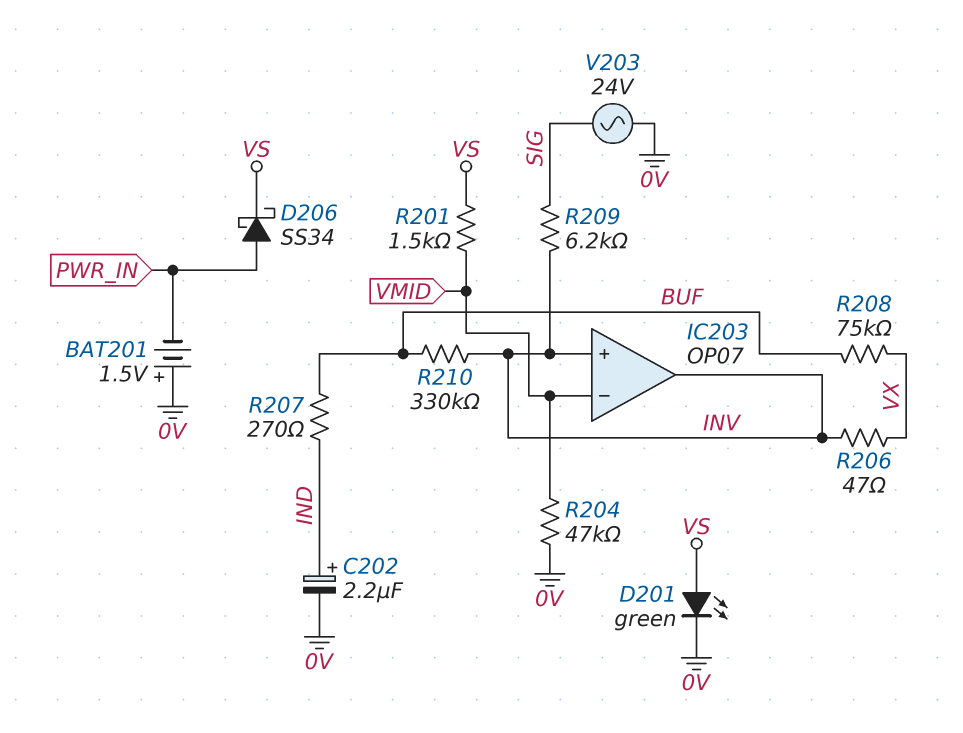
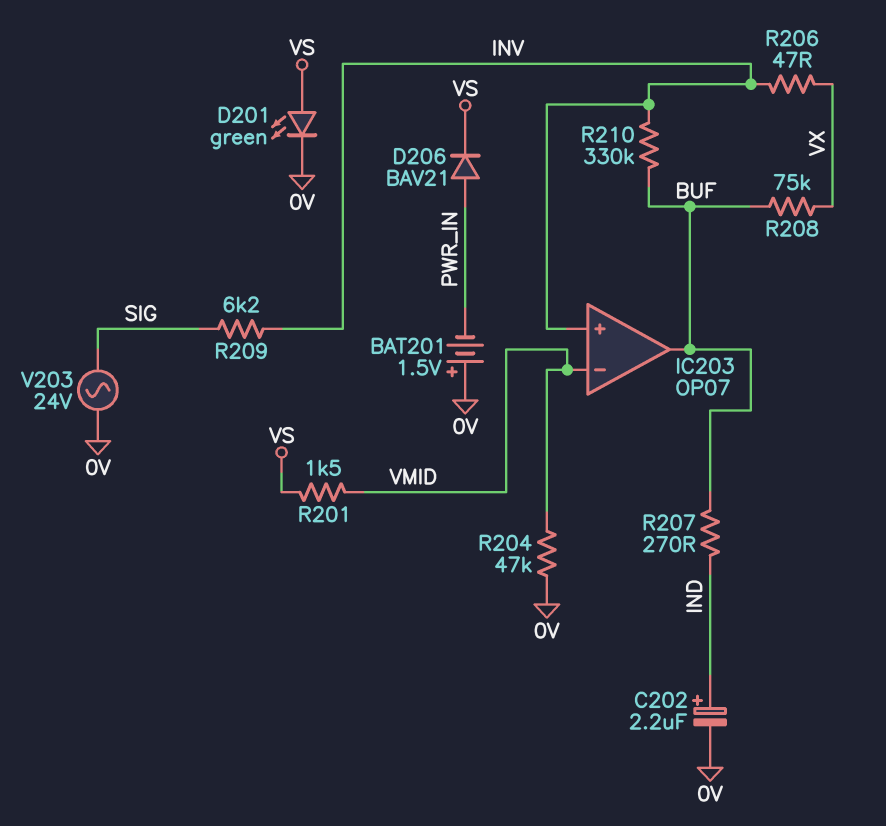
D206: schottky SS34 (A PWR_IN, K VS) -> diode BAV21 (A PWR_IN, K VS)
IC203 pin out: INV -> BUF

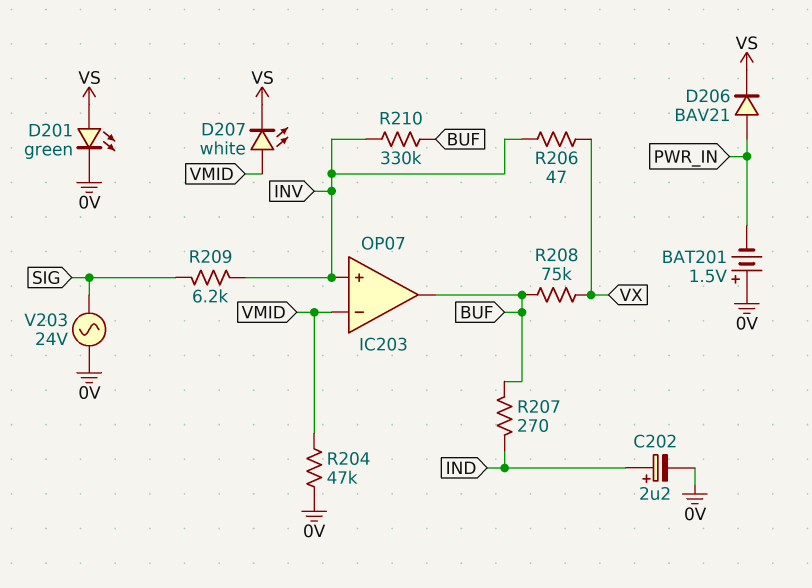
D207: none -> LED white (A VMID, K VS)
R201: 1.5k (VMID, VS) -> none

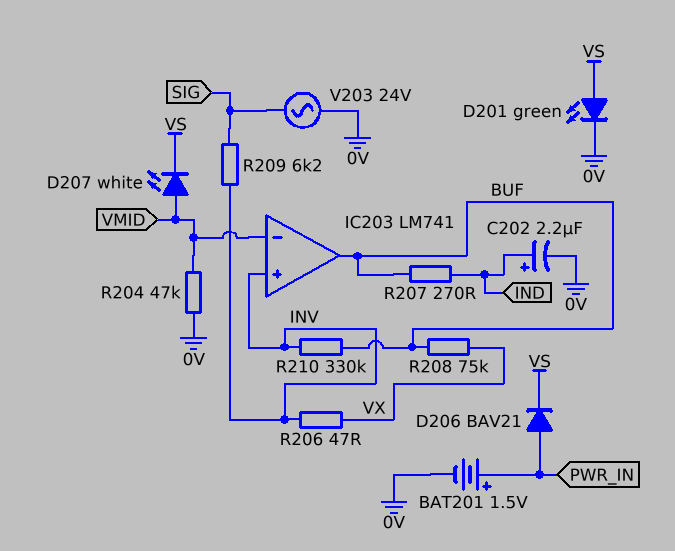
BAT201: 1.5V (plus 0V, minus PWR_IN) -> 1.5V (plus PWR_IN, minus 0V)
IC203: OP07 -> LM741

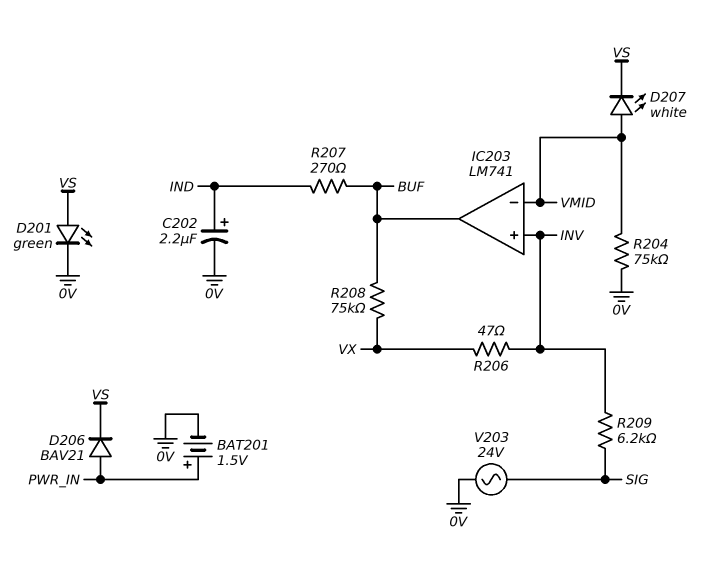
R204: 47k (0V, VMID) -> 75k (0V, VMID)
R210: 330k (BUF, INV) -> none

